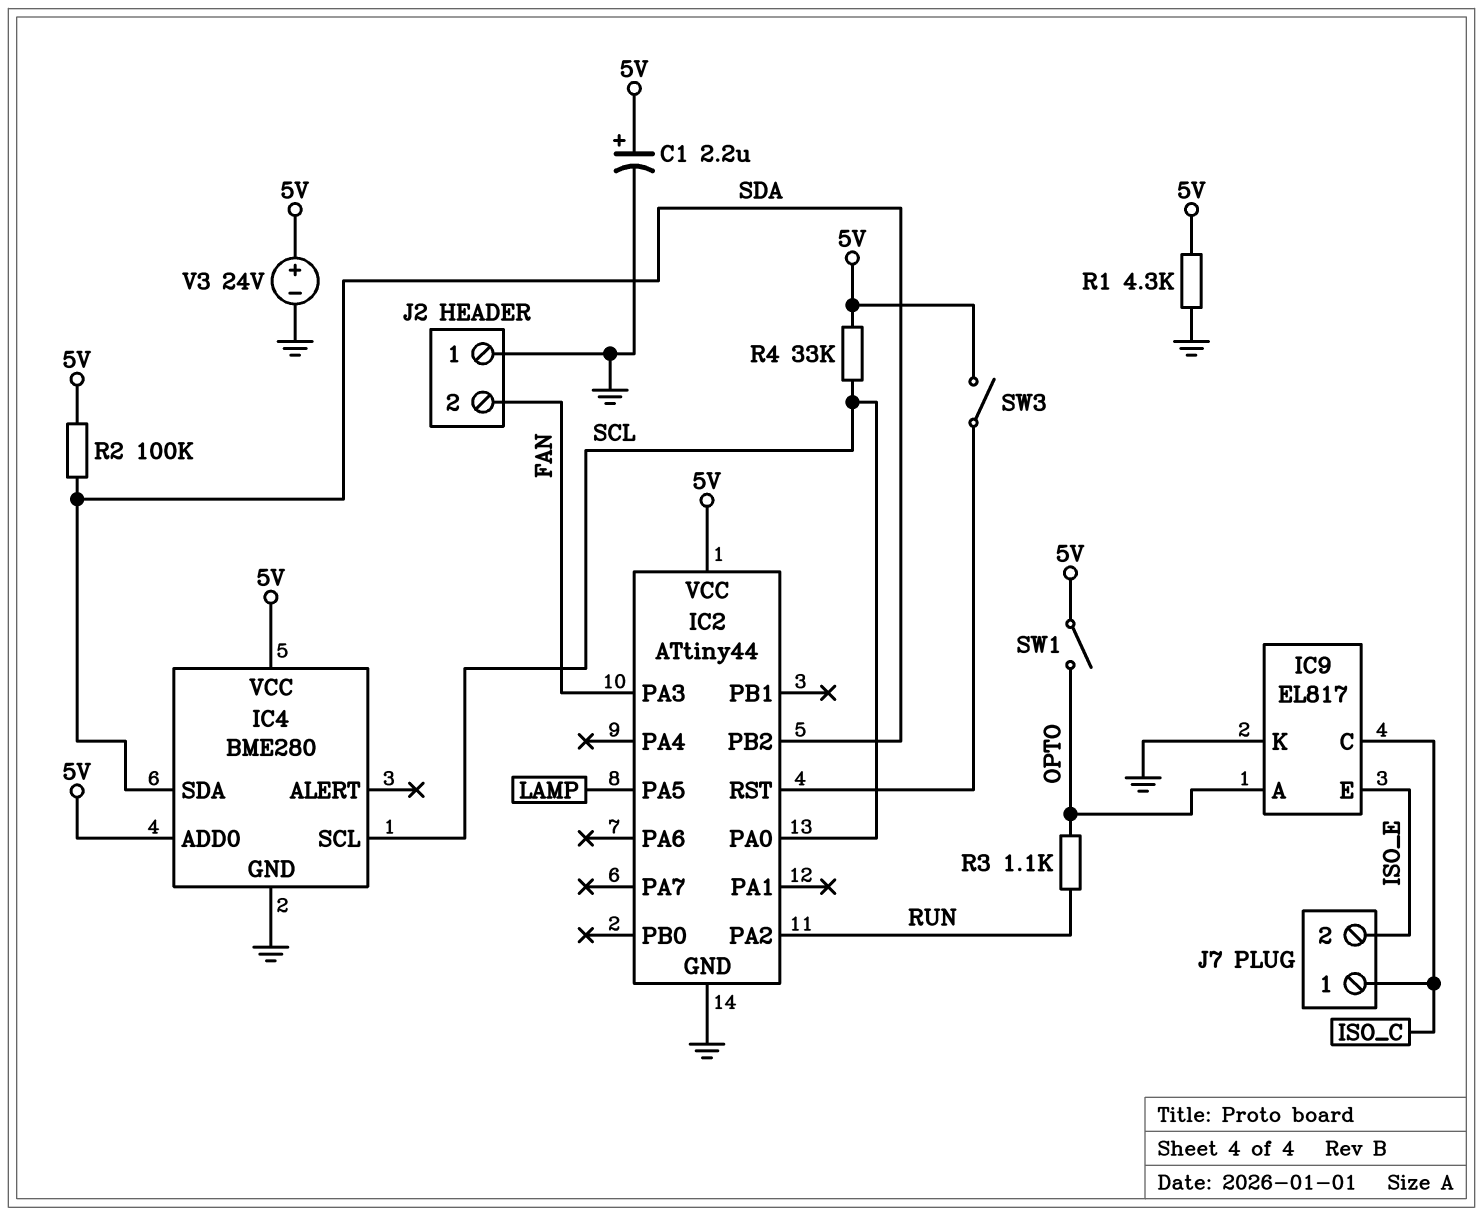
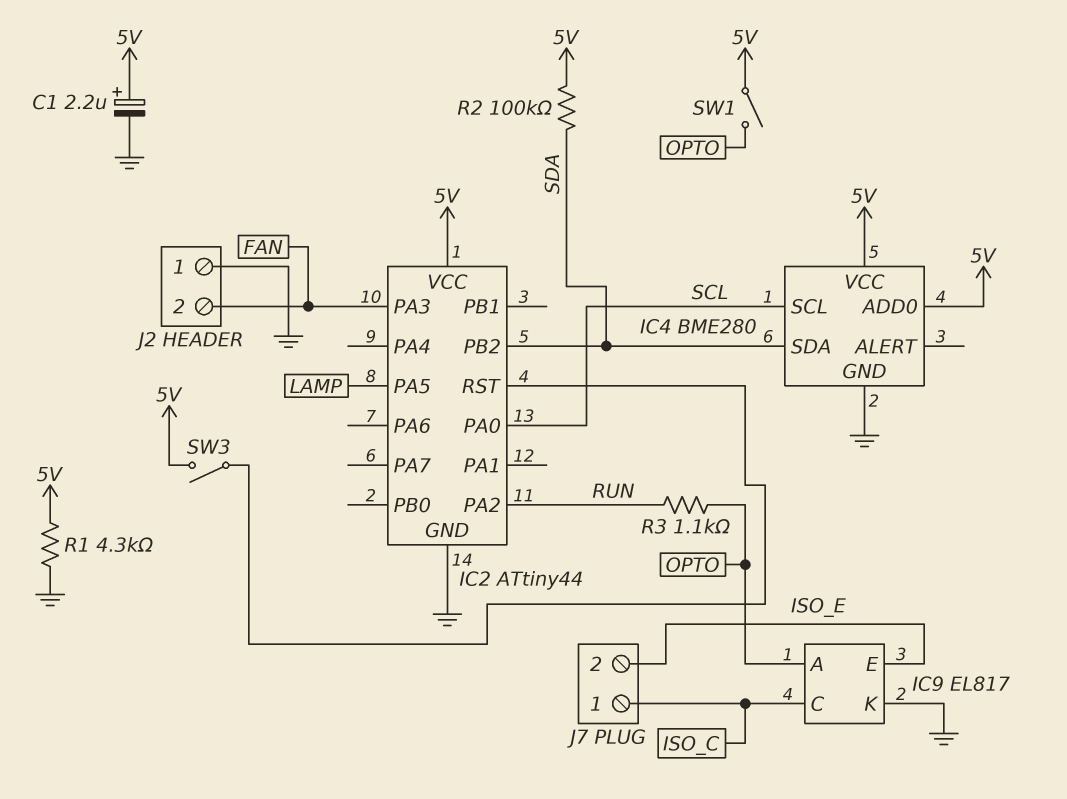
R4: 33k (5V, SCL) -> none
V3: 24V (plus 5V, minus GND) -> none

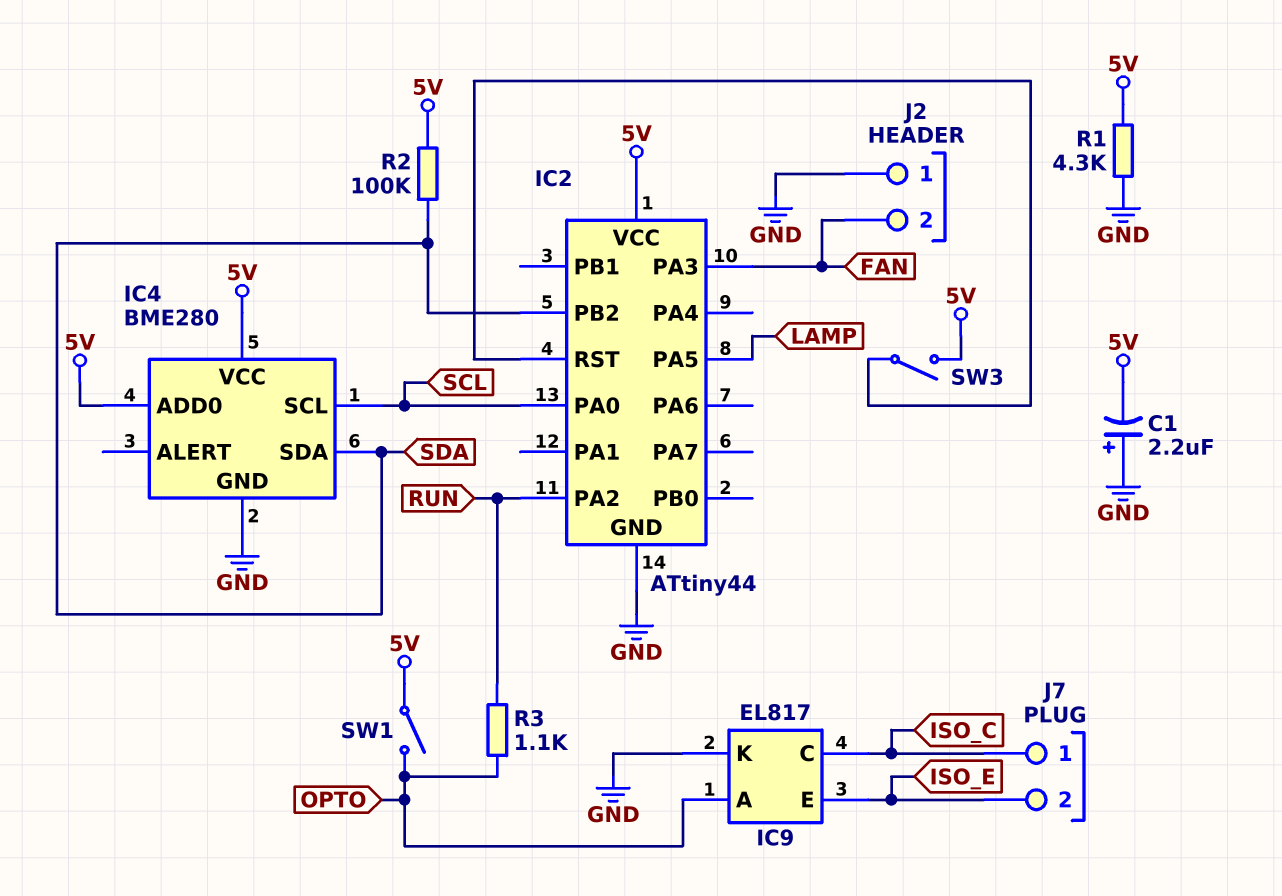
C1: 2.2uF (plus 5V, minus GND) -> 2.2uF (plus GND, minus 5V)

